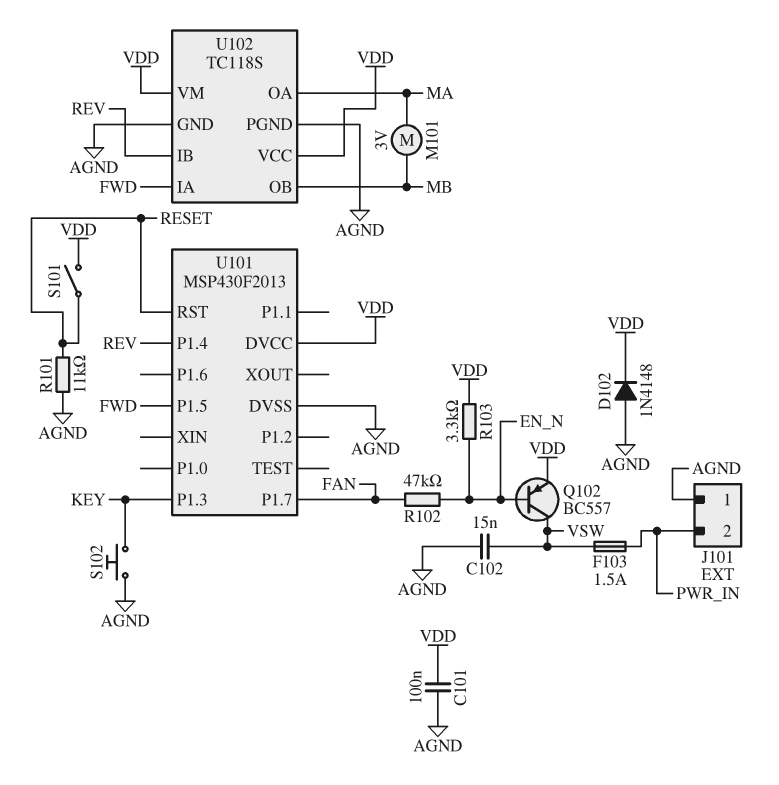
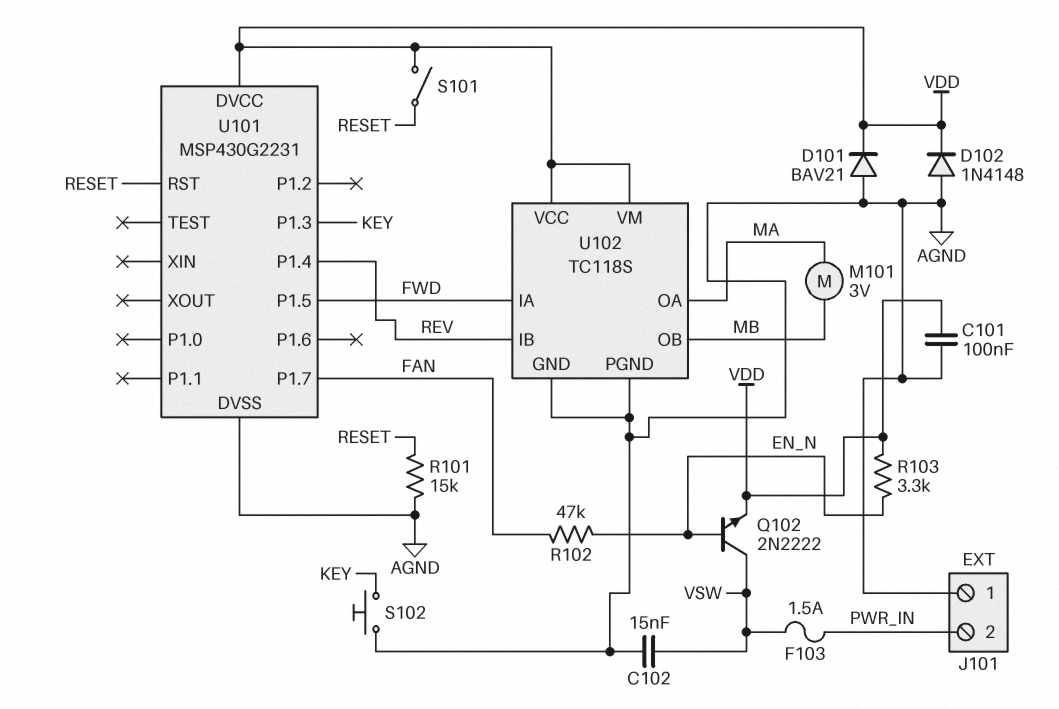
D101: none -> diode BAV21 (A AGND, K VDD)
Q102: PNP BC557 (B EN_N, C VSW, E VDD) -> NPN 2N2222 (B EN_N, C VSW, E VDD)
R101: 11k (AGND, RESET) -> 15k (AGND, RESET)
U101: MSP430F2013 -> MSP430G2231

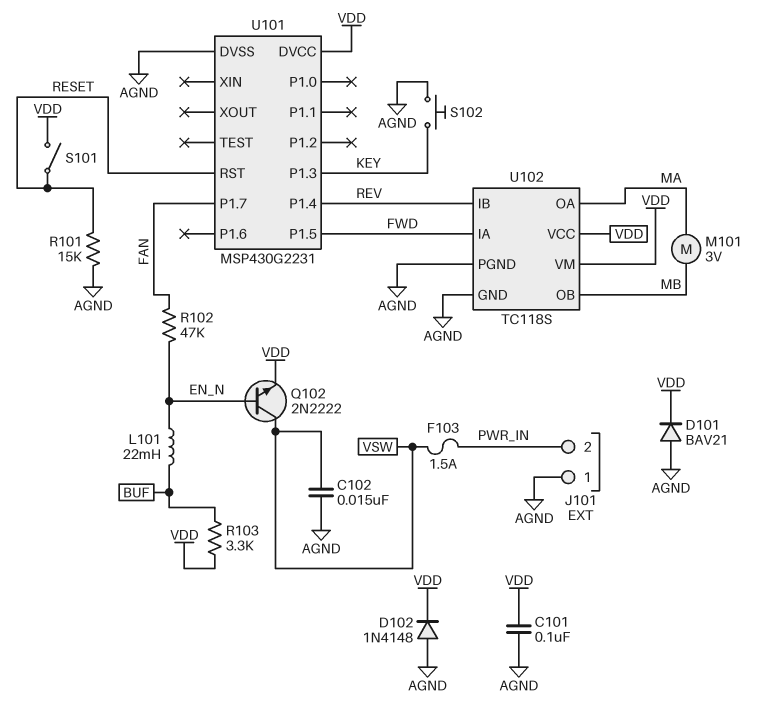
L101: none -> 22mH (BUF, EN_N)
R103: 3.3k (EN_N, VDD) -> 3.3k (BUF, VDD)

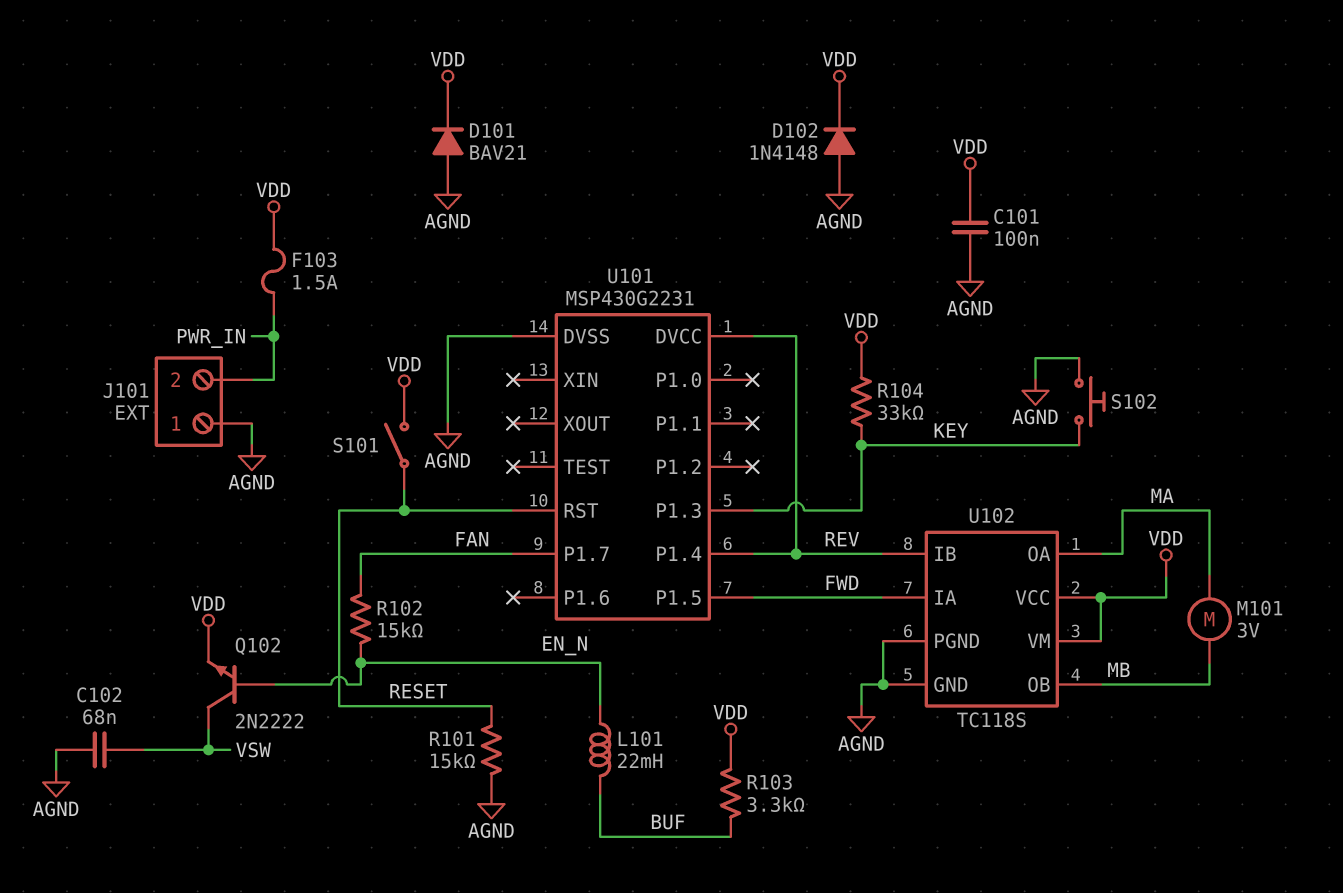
C102: 15nF (AGND, VSW) -> 68nF (AGND, VSW)
F103: 1.5A (PWR_IN, VSW) -> 1.5A (PWR_IN, VDD)
R102: 47k (EN_N, FAN) -> 15k (EN_N, FAN)
R104: none -> 33k (KEY, VDD)
U101 pin DVCC: VDD -> REV

